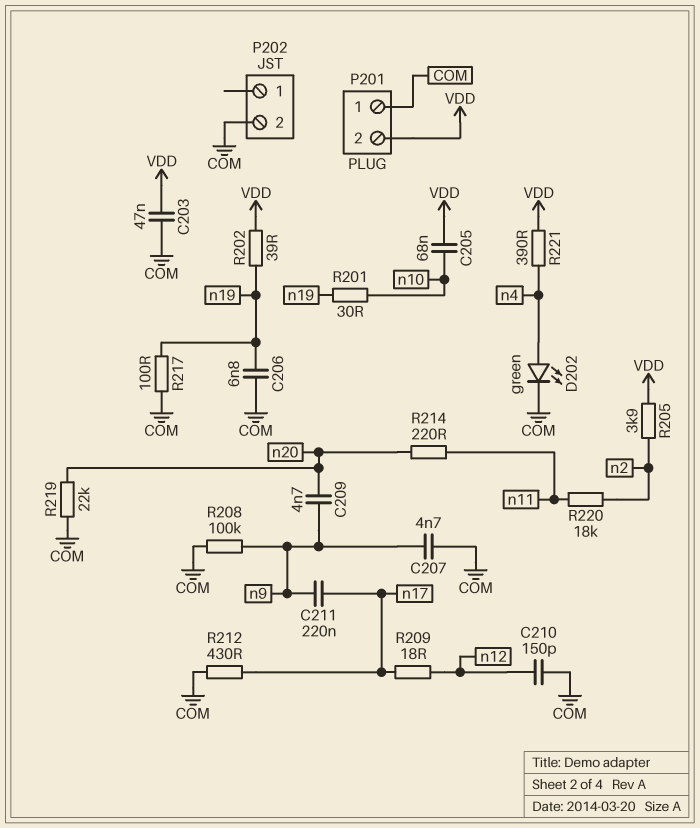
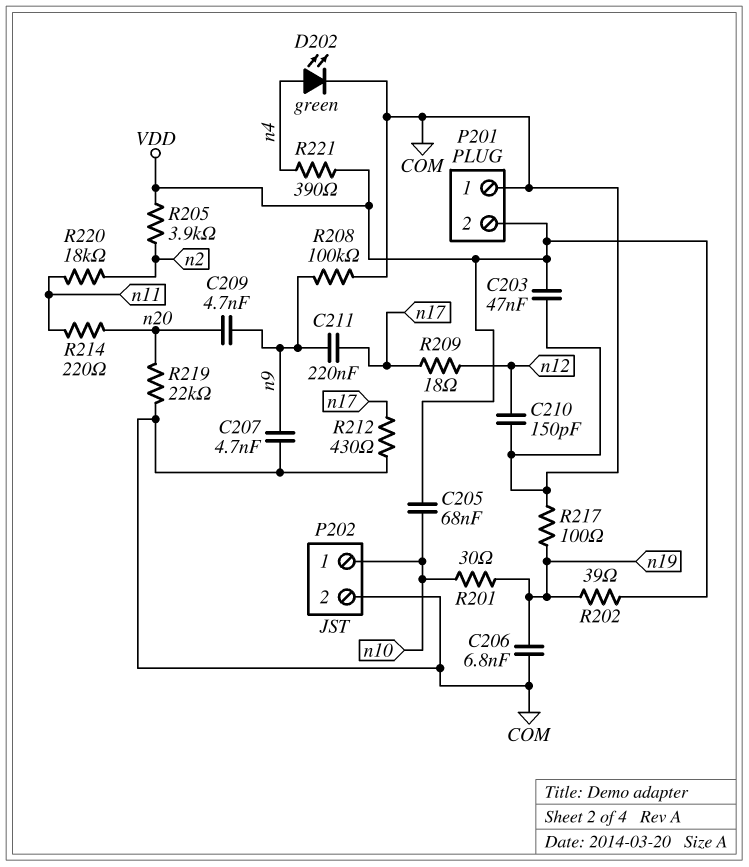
P202 pin 1: none -> n10

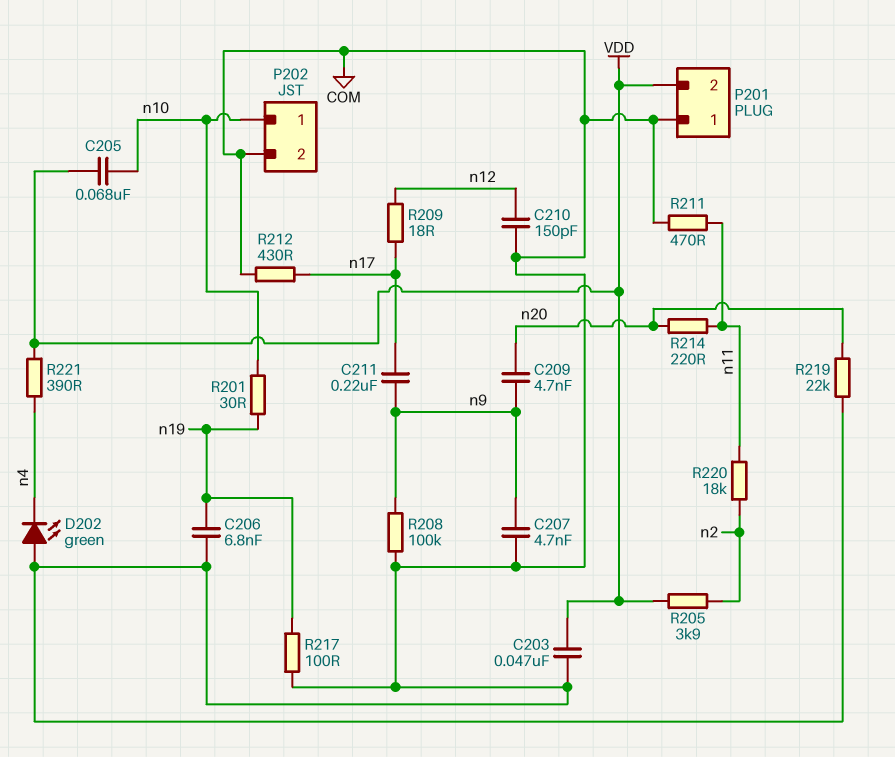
D202: LED green (A n4, K COM) -> LED green (A COM, K n4)
R202: 39 (VDD, n19) -> none
R211: none -> 470 (COM, n11)

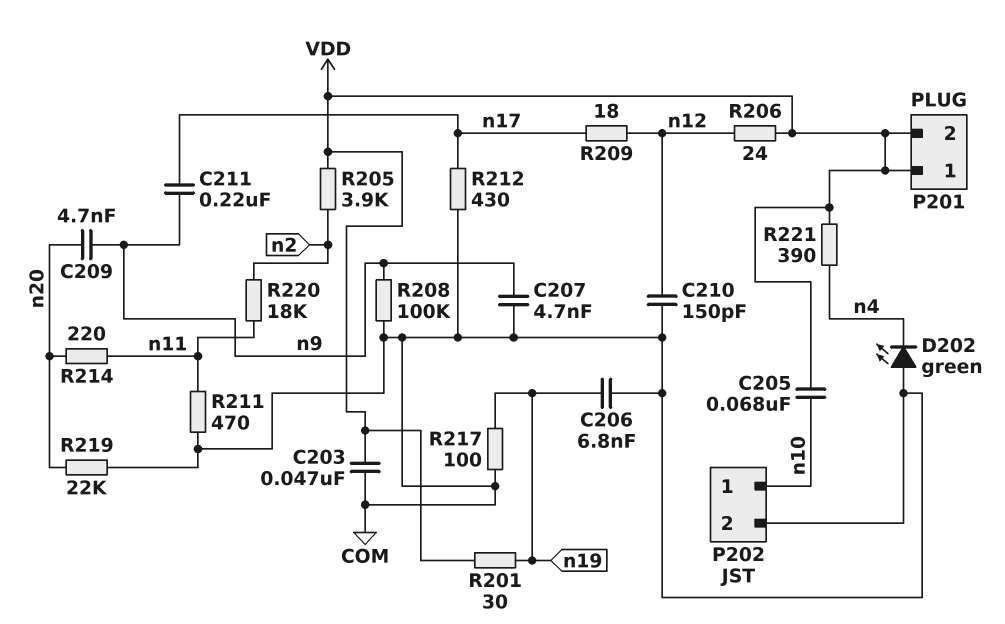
P201 pin 1: COM -> VDD
R201: 30 (n10, n19) -> 30 (VDD, n19)
R206: none -> 24 (VDD, n12)

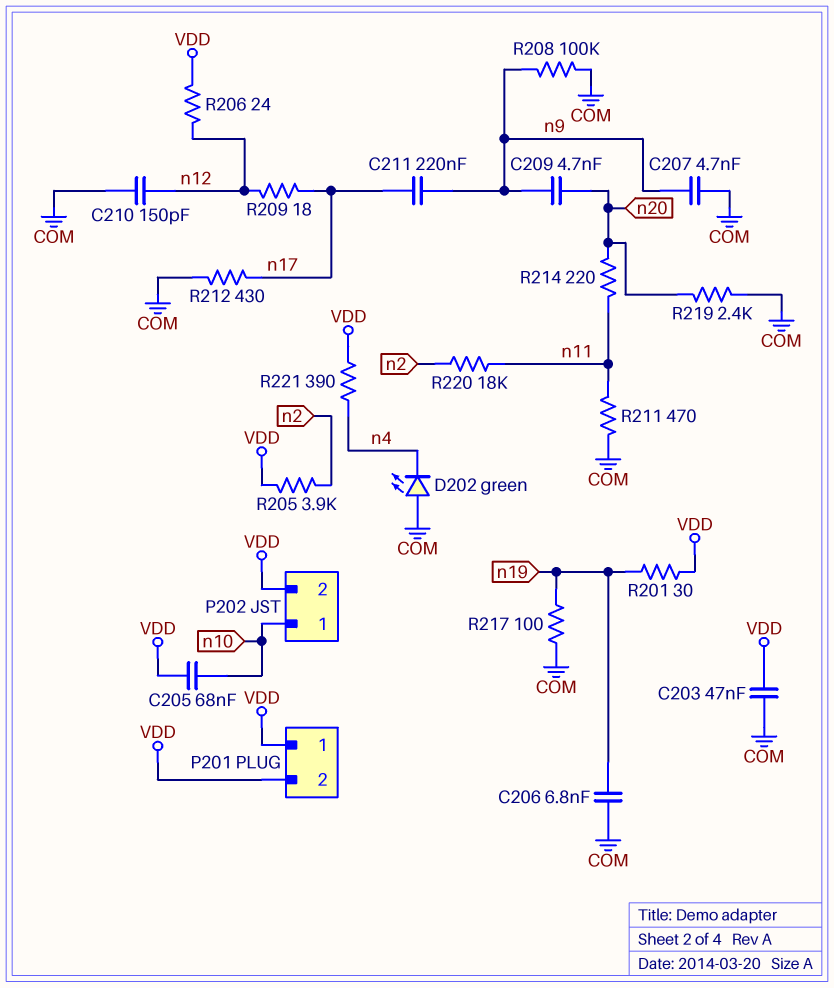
P202 pin 2: COM -> VDD
R219: 22k (COM, n20) -> 2.4k (COM, n20)

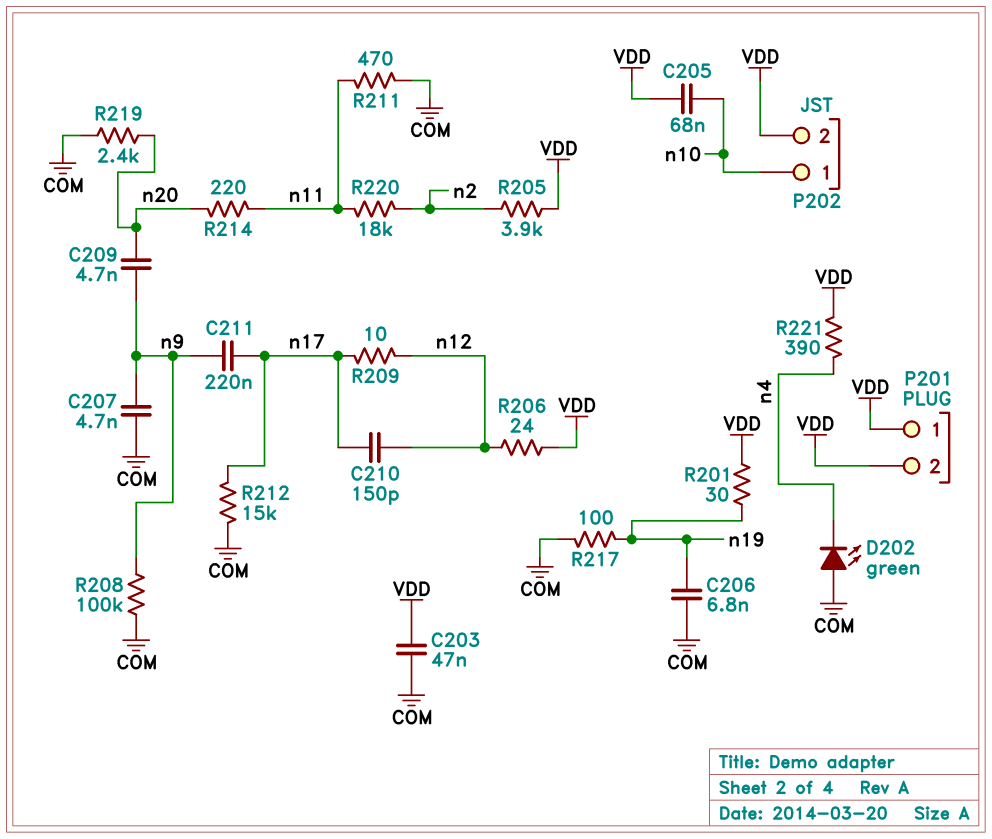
C210: 150pF (COM, n12) -> 150pF (n12, n17)
R209: 18 (n12, n17) -> 10 (n12, n17)
R212: 430 (COM, n17) -> 15k (COM, n17)

